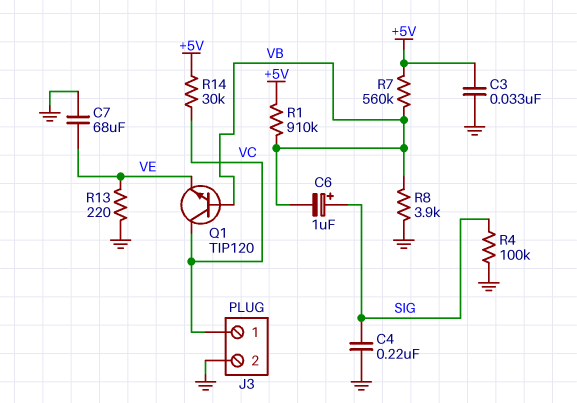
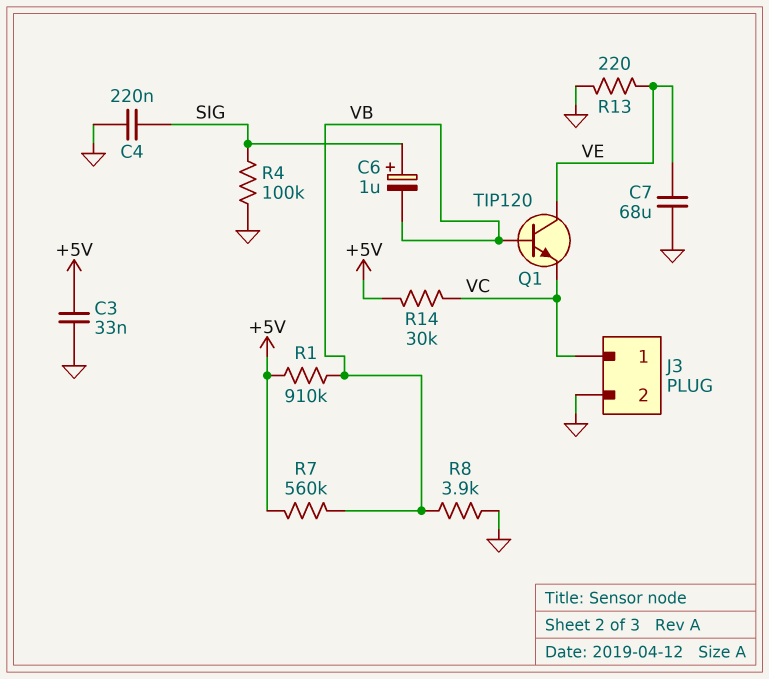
Q1: NPN TIP120 (B VB, C VC, E VE) -> NPN TIP120 (B VB, C VE, E VC)

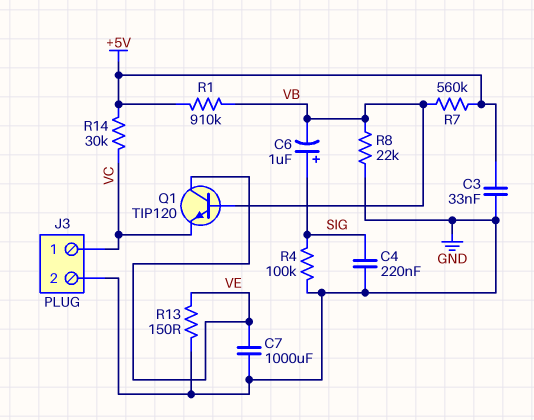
C7: 68uF (GND, VE) -> 1000uF (GND, VE)
R8: 3.9k (GND, VB) -> 22k (GND, VB)
R13: 220 (GND, VE) -> 150 (GND, VE)

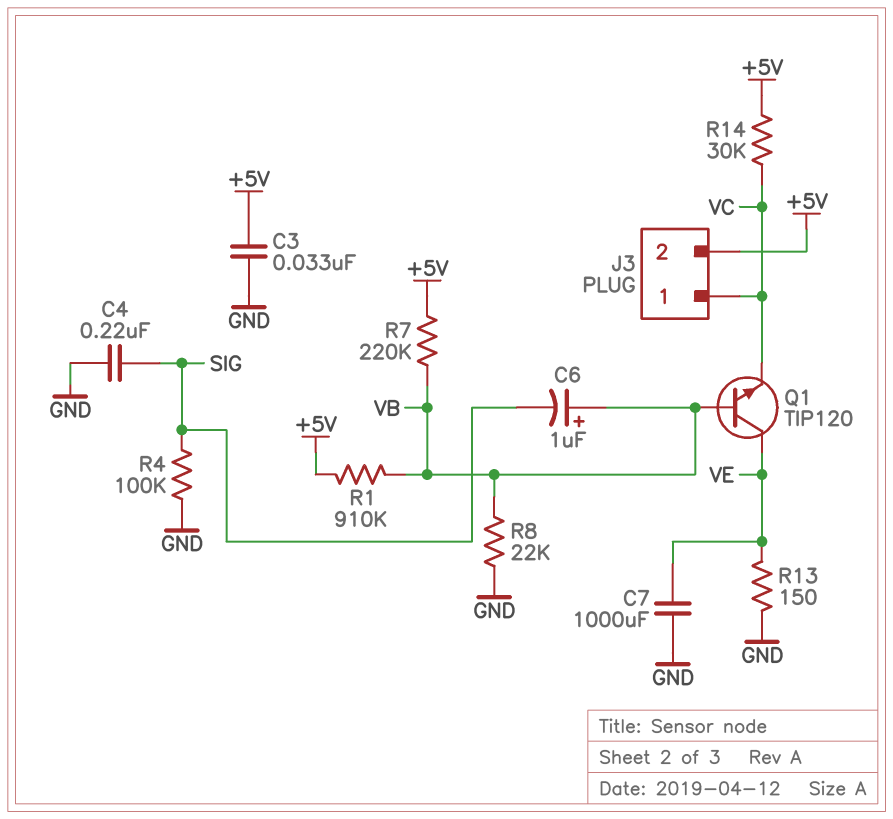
C6: 1uF (plus SIG, minus VB) -> 1uF (plus VB, minus SIG)
J3 pin 2: GND -> +5V
R7: 560k (+5V, VB) -> 220k (+5V, VB)

